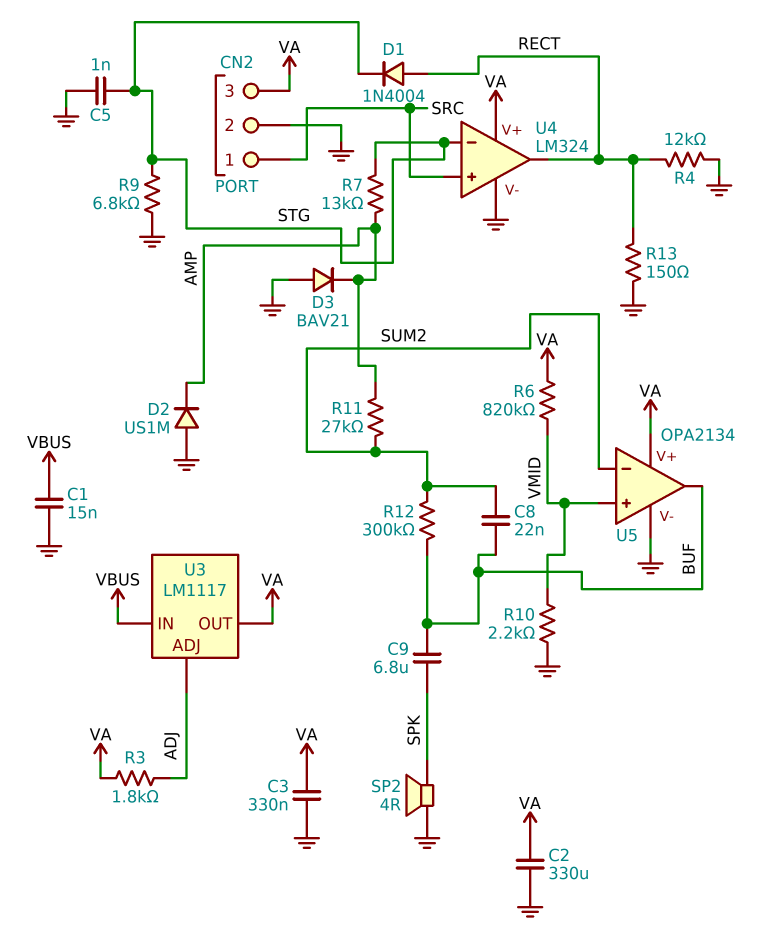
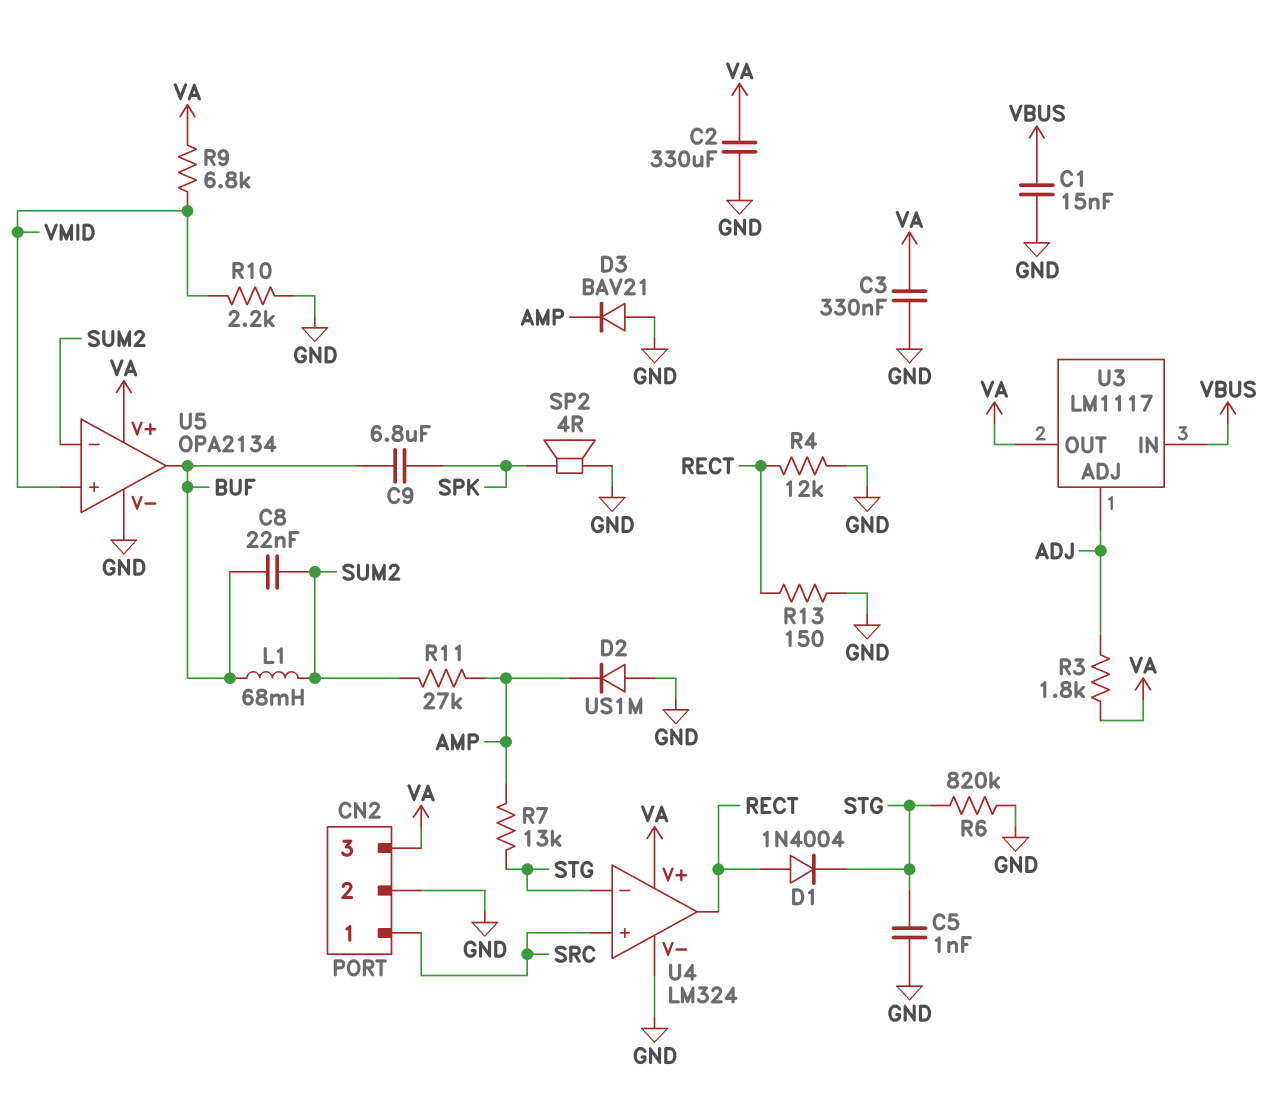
L1: none -> 68mH (BUF, SUM2)
R6: 820k (VA, VMID) -> 820k (GND, STG)
R9: 6.8k (GND, STG) -> 6.8k (VA, VMID)
R12: 300k (BUF, SUM2) -> none

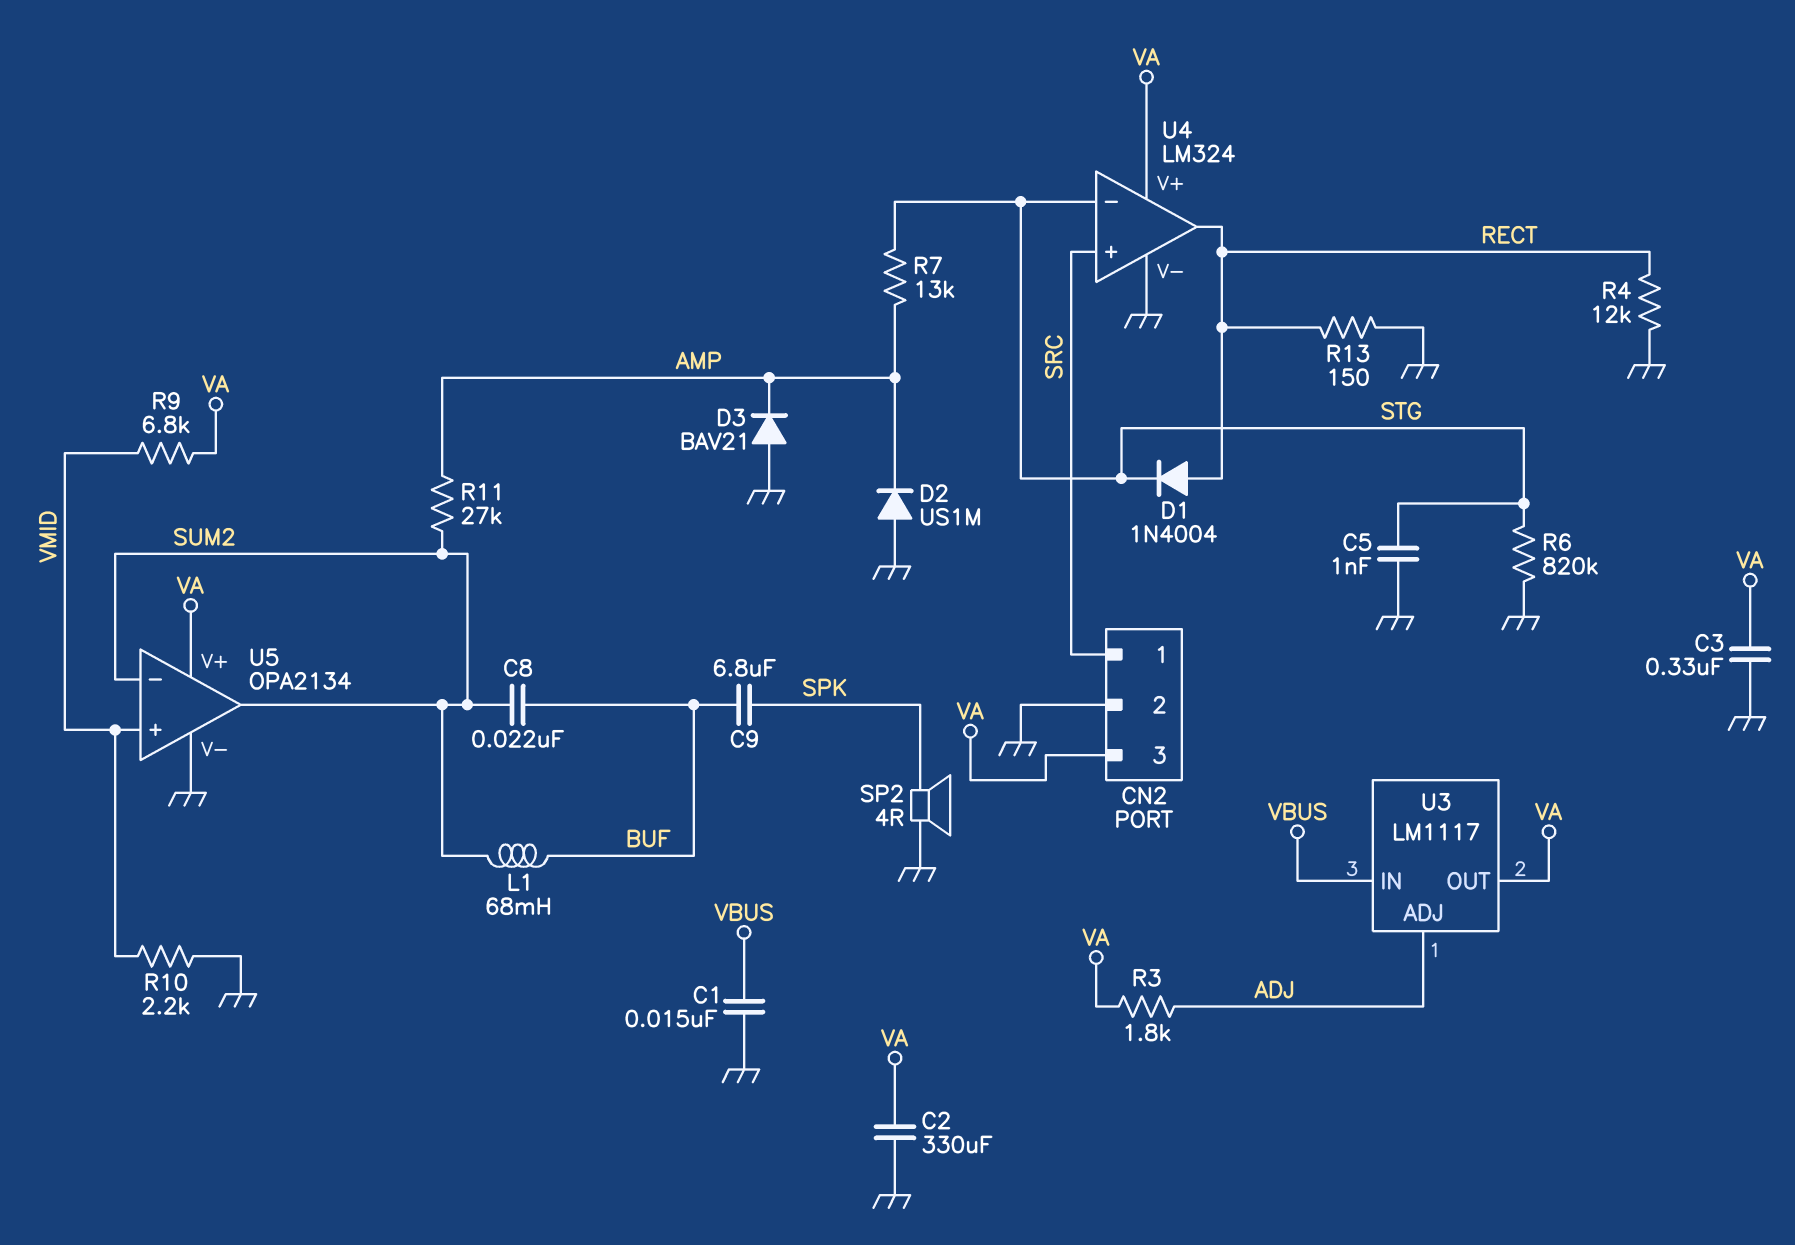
U5 pin out: BUF -> SUM2

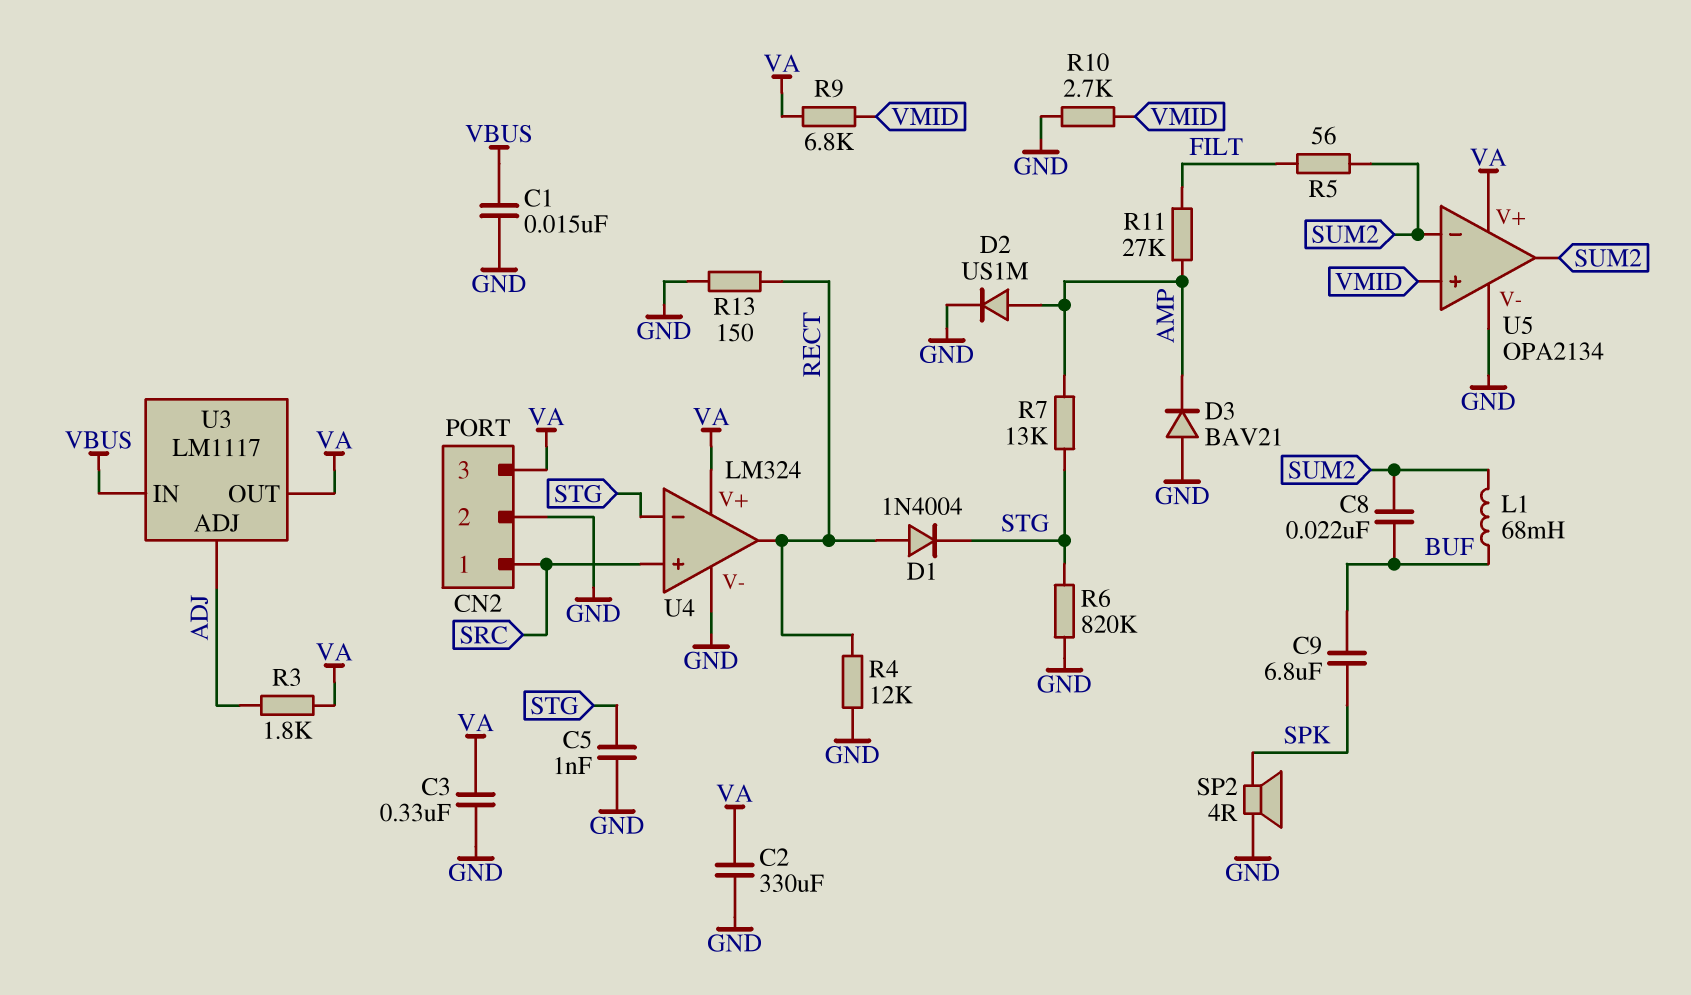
D2: diode US1M (A GND, K AMP) -> diode US1M (A AMP, K GND)
R5: none -> 56 (FILT, SUM2)
R10: 2.2k (GND, VMID) -> 2.7k (GND, VMID)
R11: 27k (AMP, SUM2) -> 27k (AMP, FILT)

